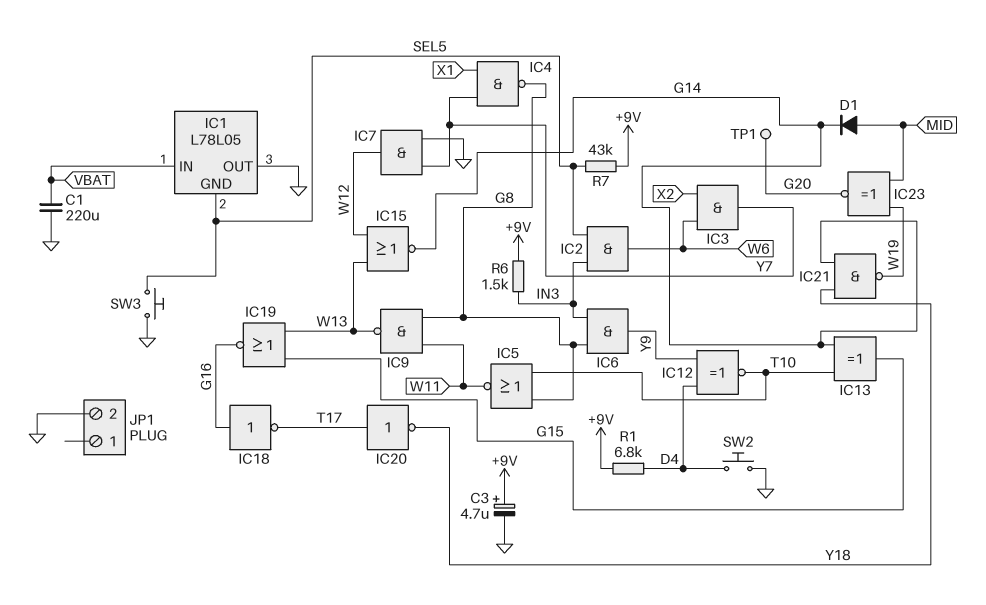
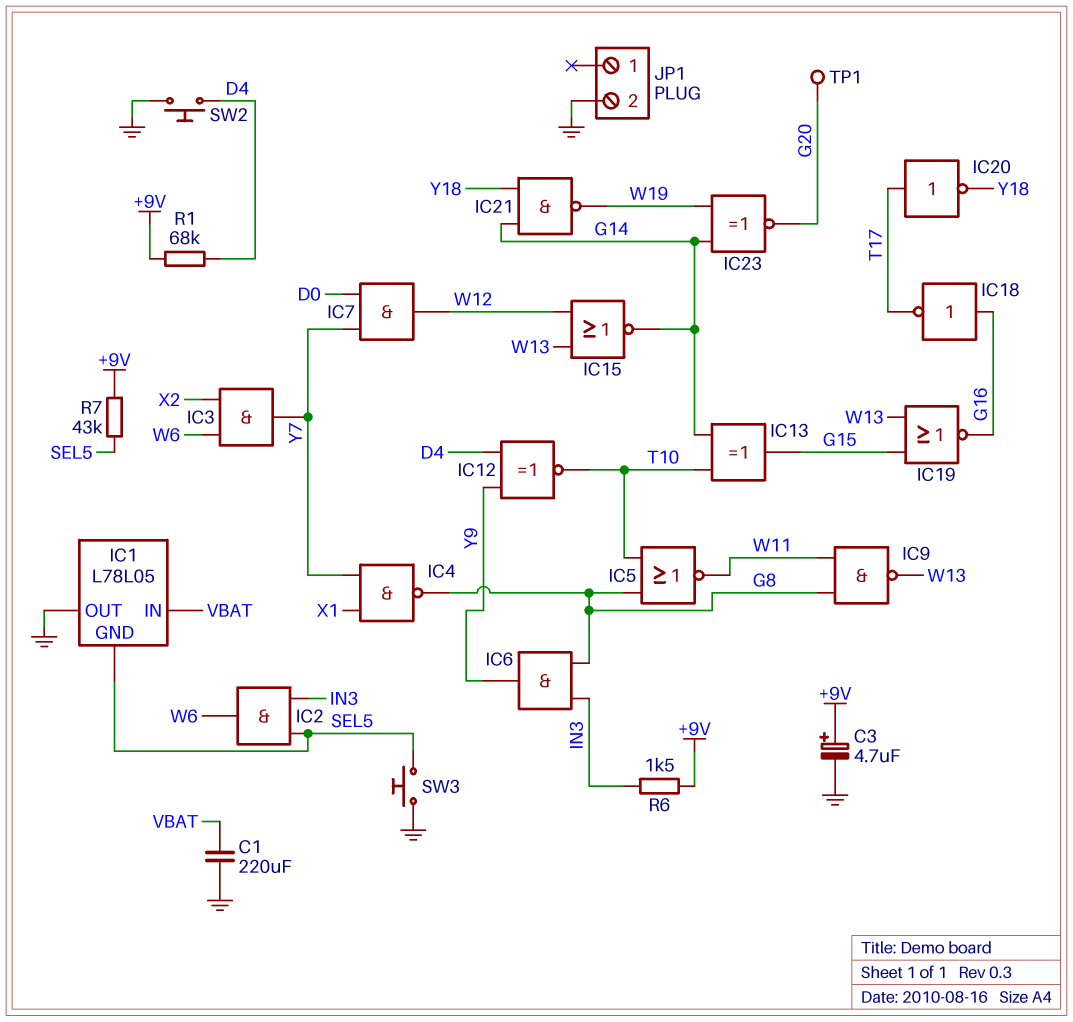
D1: diode (A MID, K G14) -> none
IC7: AND (in GND, in Y7, out W12) -> AND (in D0, in Y7, out W12)
IC23: XNOR (in MID, in W19, out G20) -> XNOR (in G14, in W19, out G20)
R1: 6.8k (+9V, D4) -> 68k (+9V, D4)

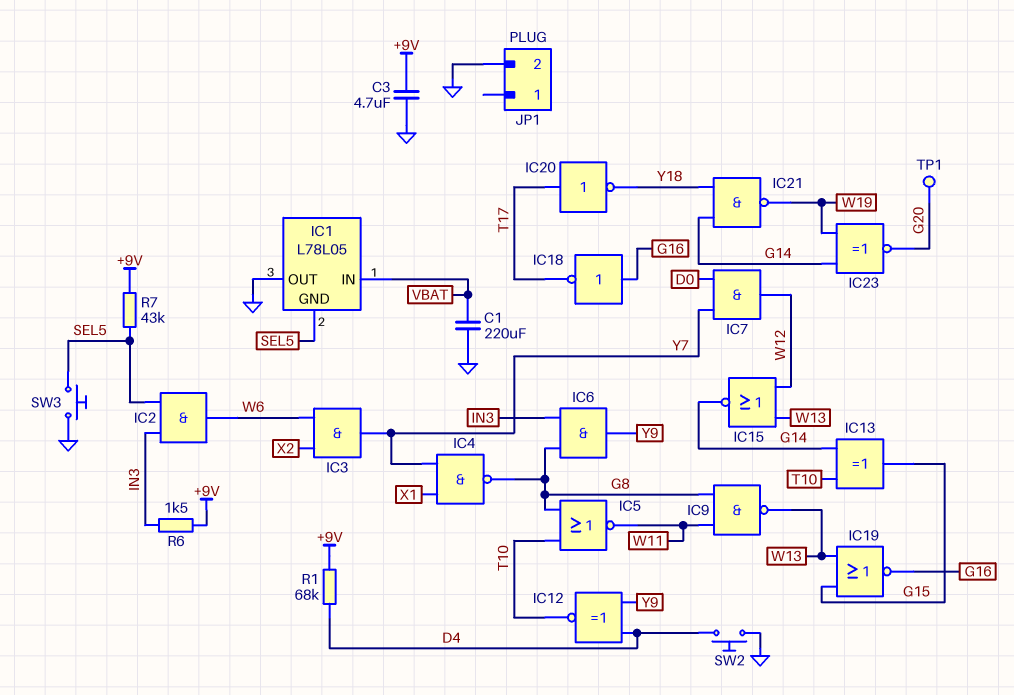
C3: 4.7uF (plus +9V, minus GND) -> 4.7uF (+9V, GND)

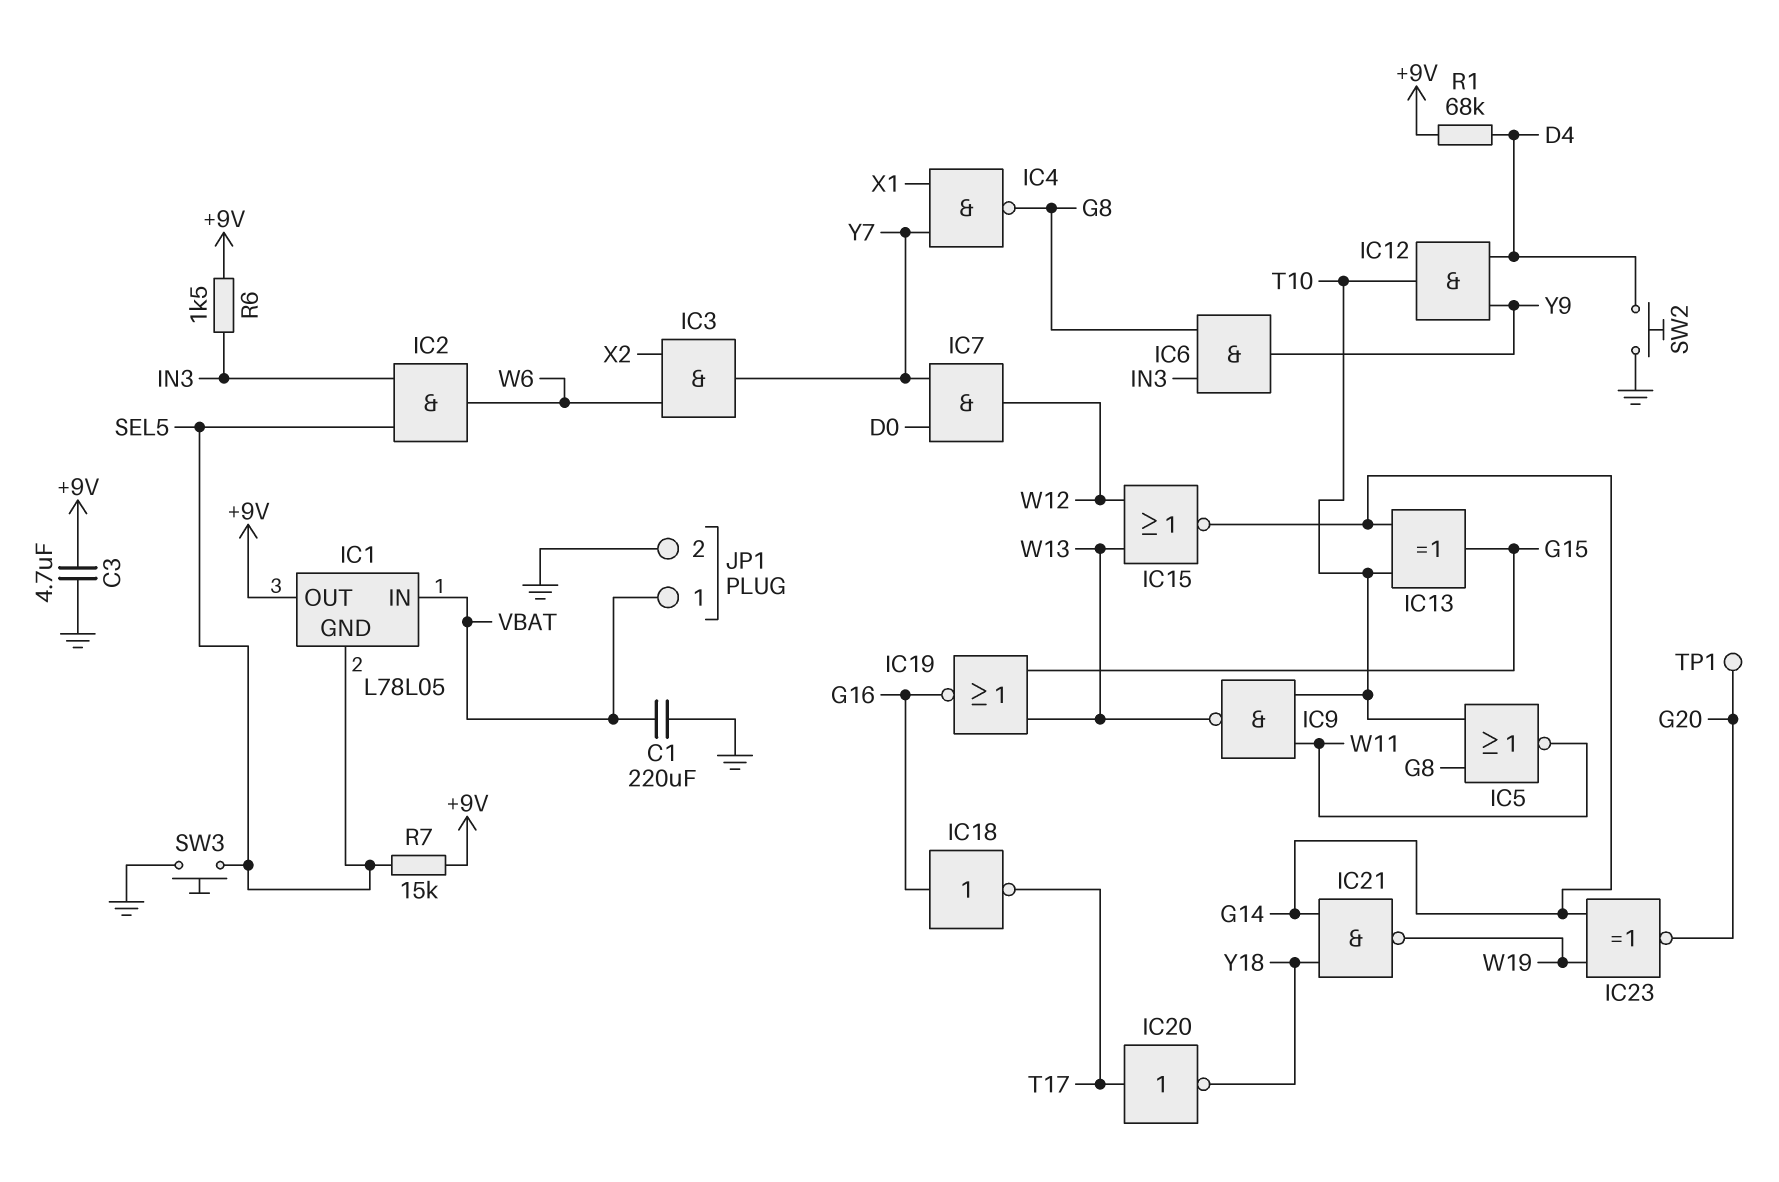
IC1 pin OUT: GND -> +9V
IC9: NAND (in G8, in W11, out W13) -> NAND (in T10, in W11, out W13)
IC12: XNOR (in D4, in Y9, out T10) -> AND (in D4, in Y9, out T10)
JP1 pin 1: none -> VBAT
R7: 43k (+9V, SEL5) -> 15k (+9V, SEL5)

